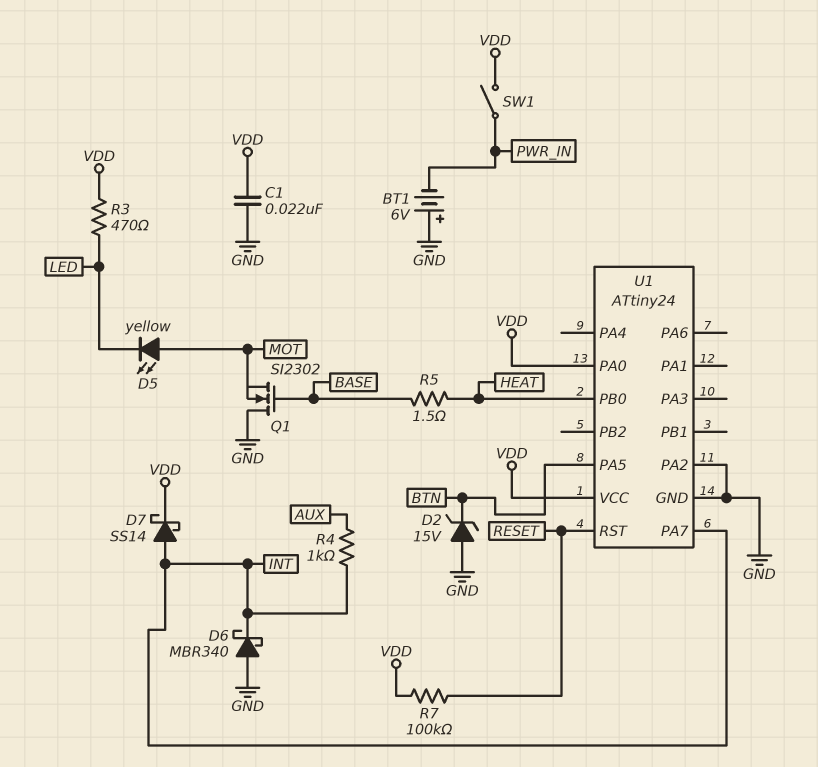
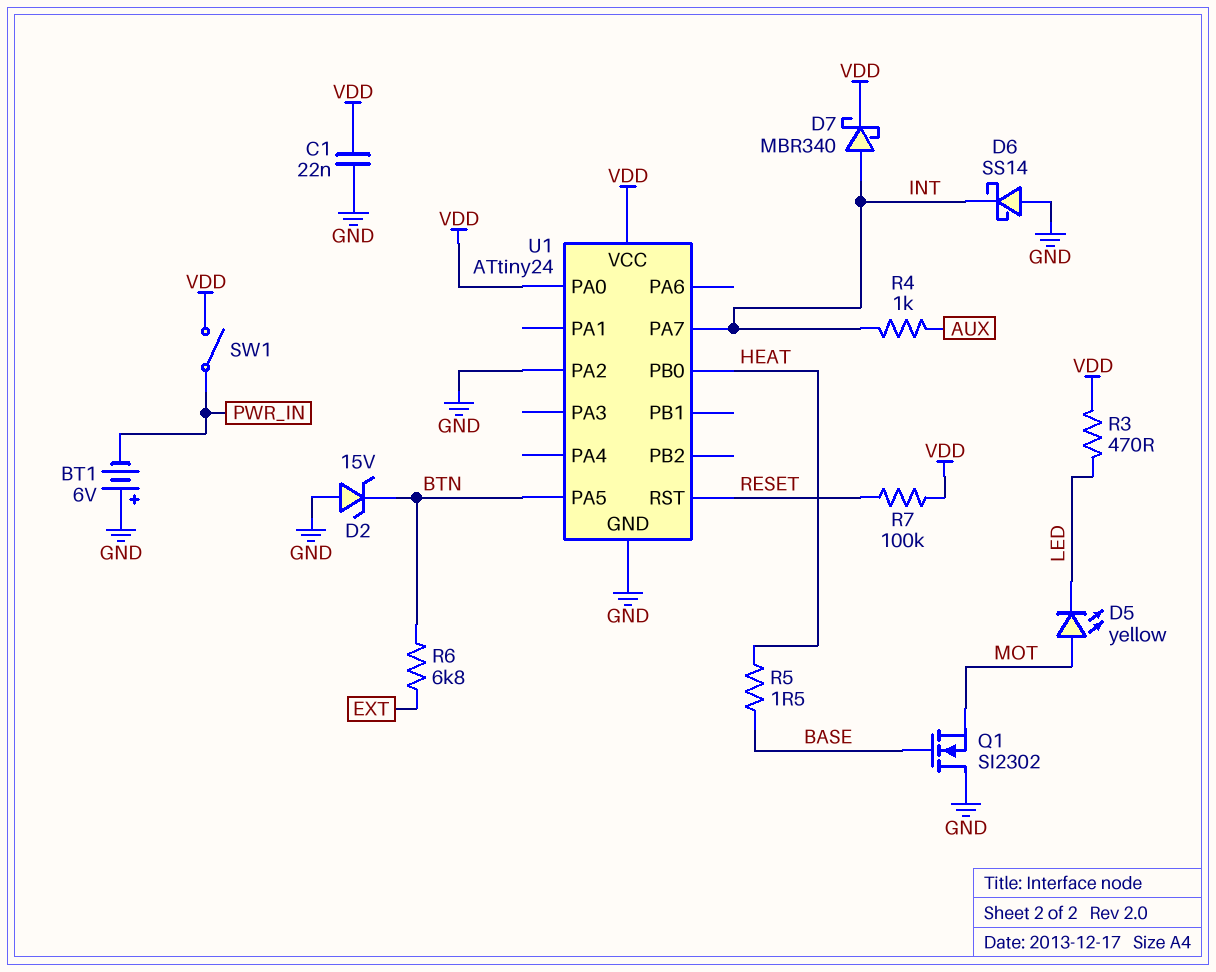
D6: schottky MBR340 (A GND, K INT) -> schottky SS14 (A GND, K INT)
D7: schottky SS14 (A INT, K VDD) -> schottky MBR340 (A INT, K VDD)
R6: none -> 6.8k (BTN, EXT)

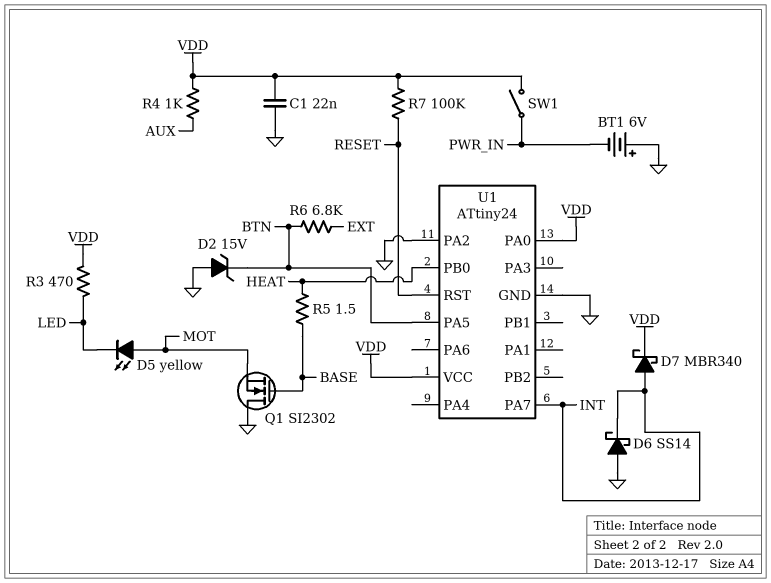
R4: 1k (AUX, INT) -> 1k (AUX, VDD)

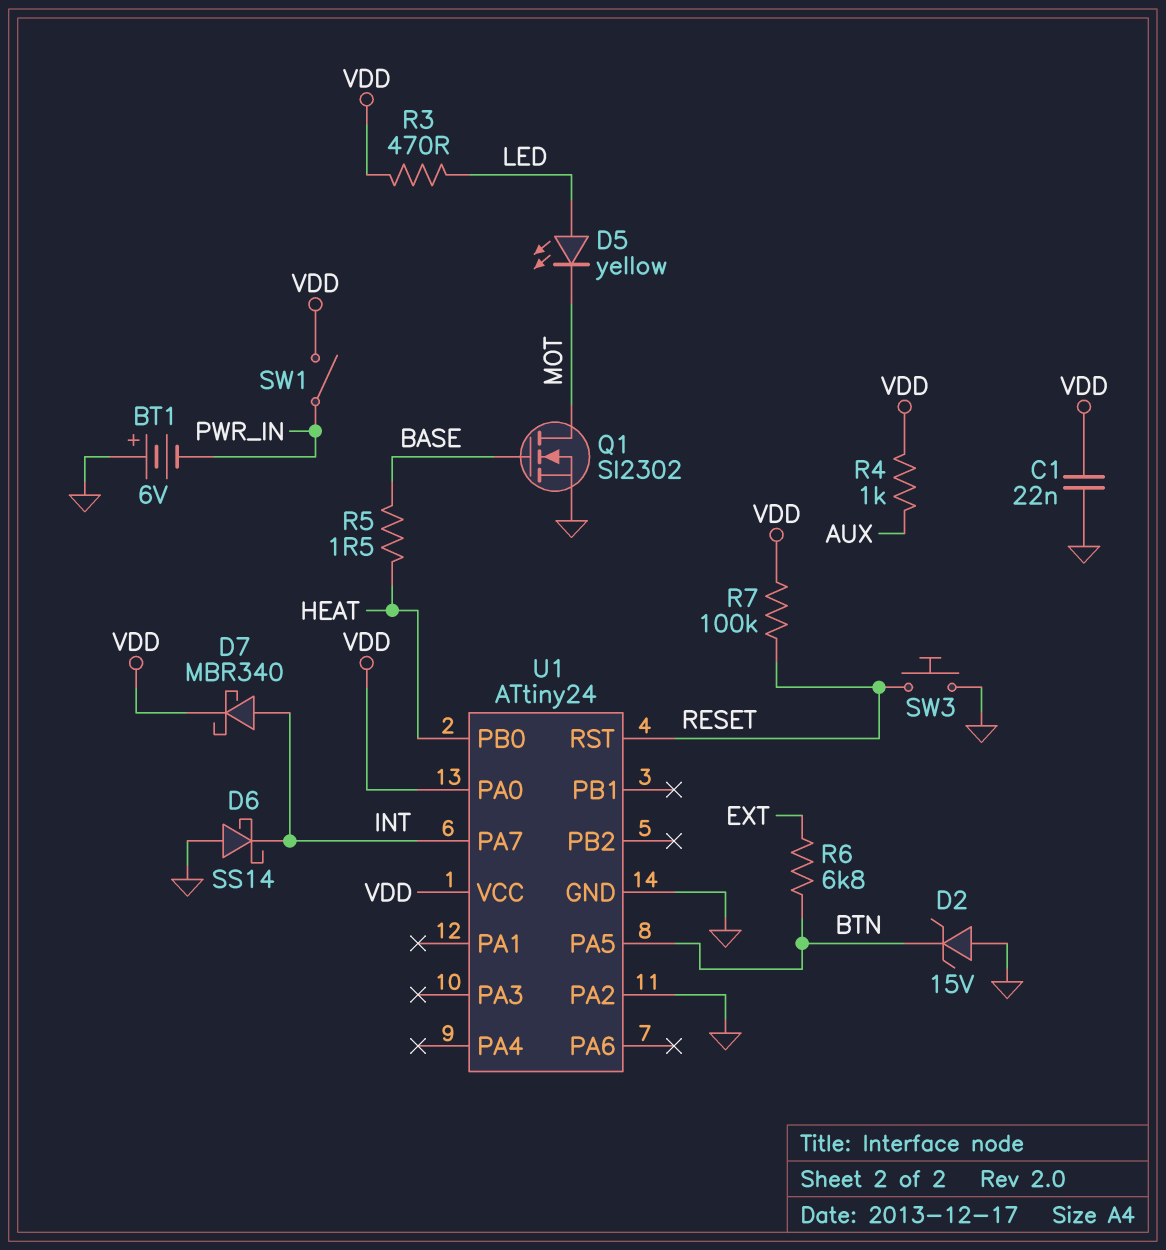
D5: LED yellow (A MOT, K LED) -> LED yellow (A LED, K MOT)
Q1: NMOS SI2302 (G BASE, D GND, S MOT) -> NMOS SI2302 (G BASE, D MOT, S GND)
SW3: none -> button (GND, RESET)

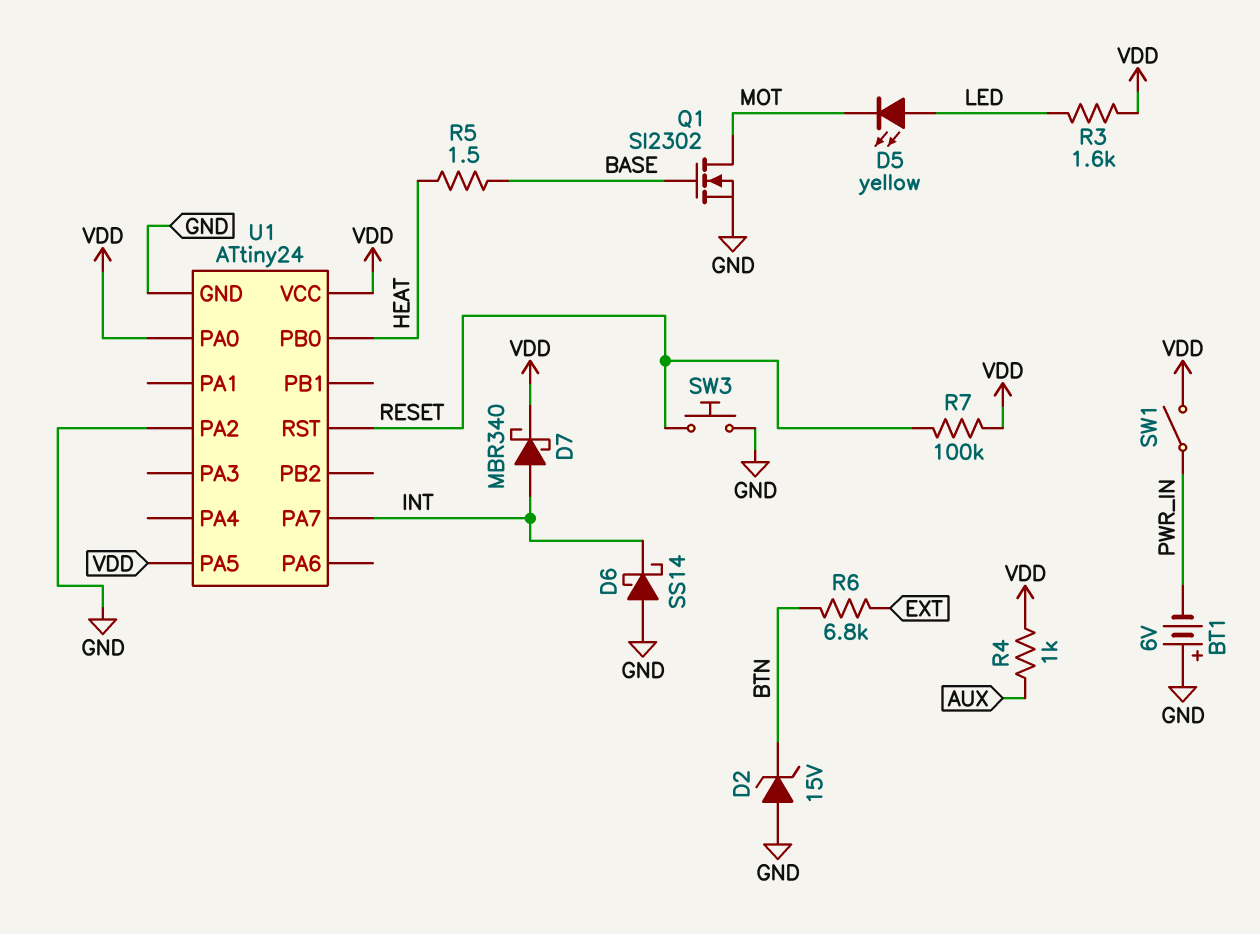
C1: 22nF (GND, VDD) -> none
R3: 470 (LED, VDD) -> 1.6k (LED, VDD)
U1 pin PA5: BTN -> VDD

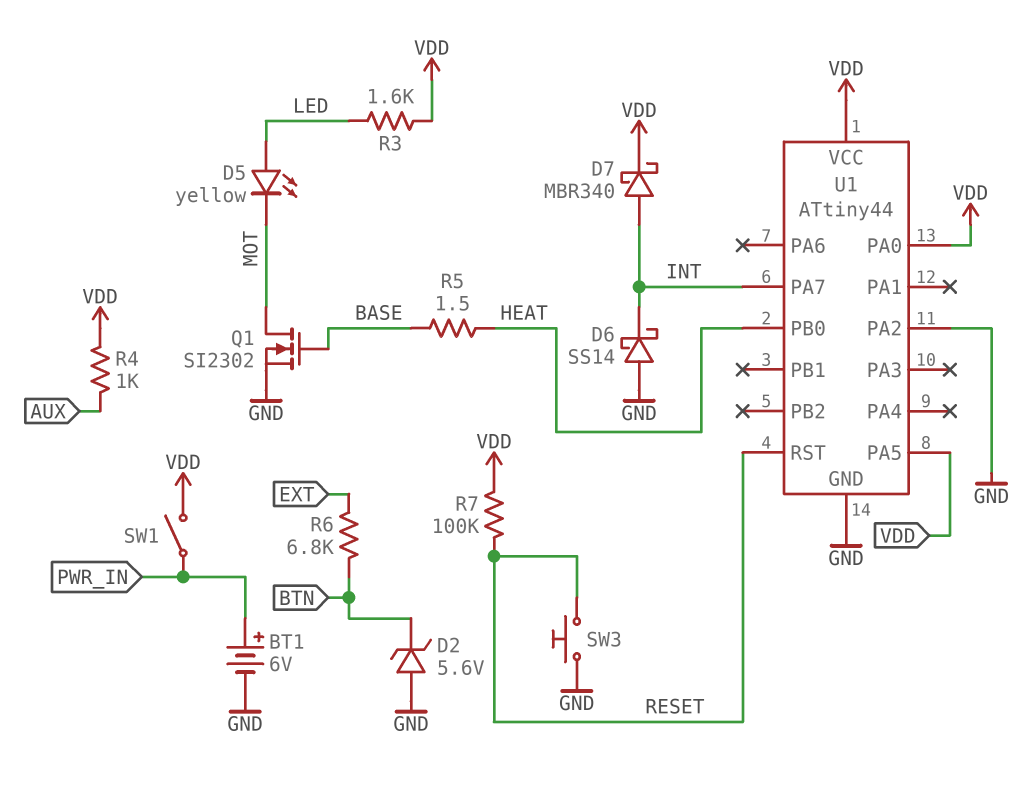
BT1: 6V (plus GND, minus PWR_IN) -> 6V (plus PWR_IN, minus GND)
D2: zener 15V (A GND, K BTN) -> zener 5.6V (A GND, K BTN)
U1: ATtiny24 -> ATtiny44

